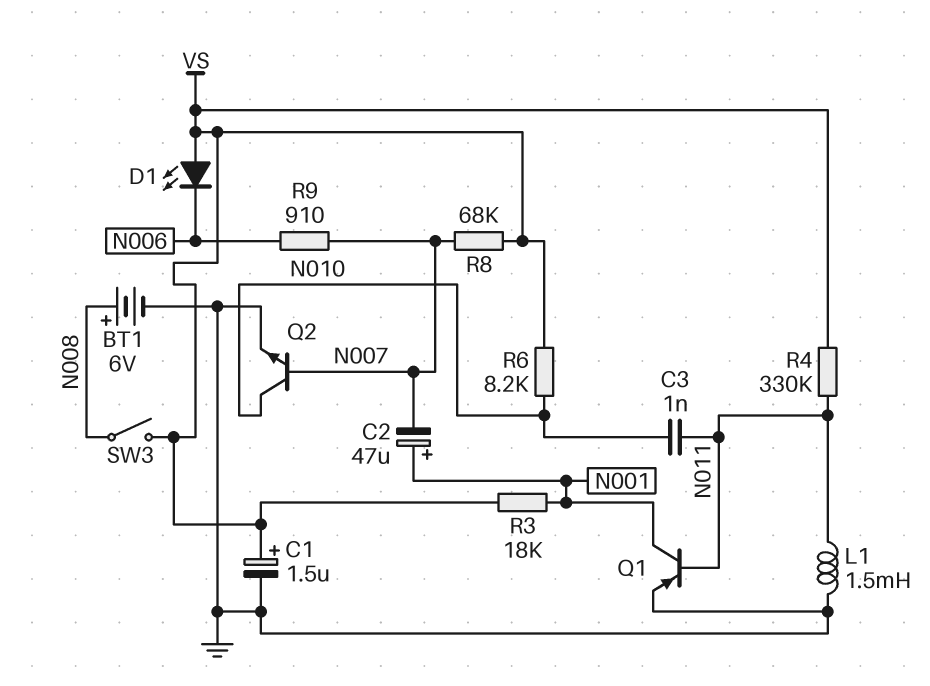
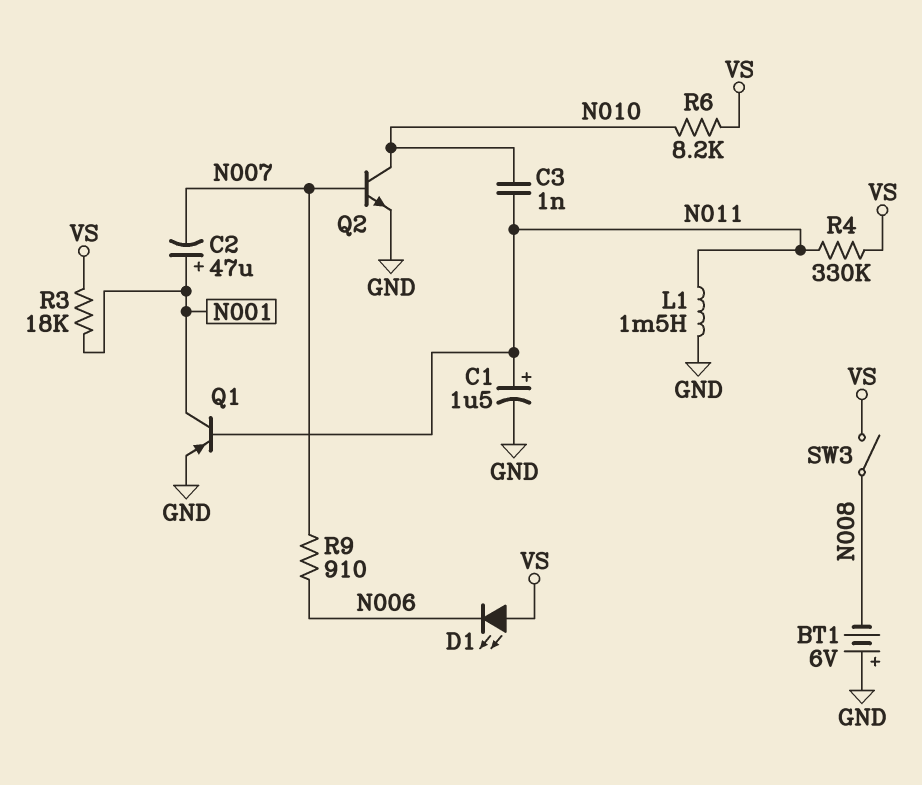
BT1: 6V (plus N008, minus GND) -> 6V (plus GND, minus N008)
C1: 1.5uF (plus VS, minus GND) -> 1.5uF (plus N011, minus GND)
R8: 68k (N007, VS) -> none

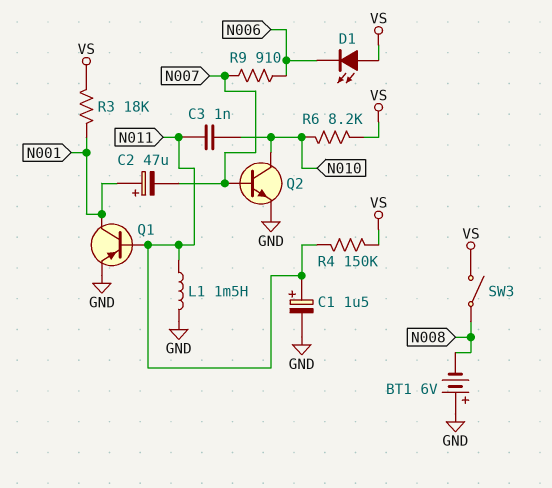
R4: 330k (N011, VS) -> 150k (N011, VS)

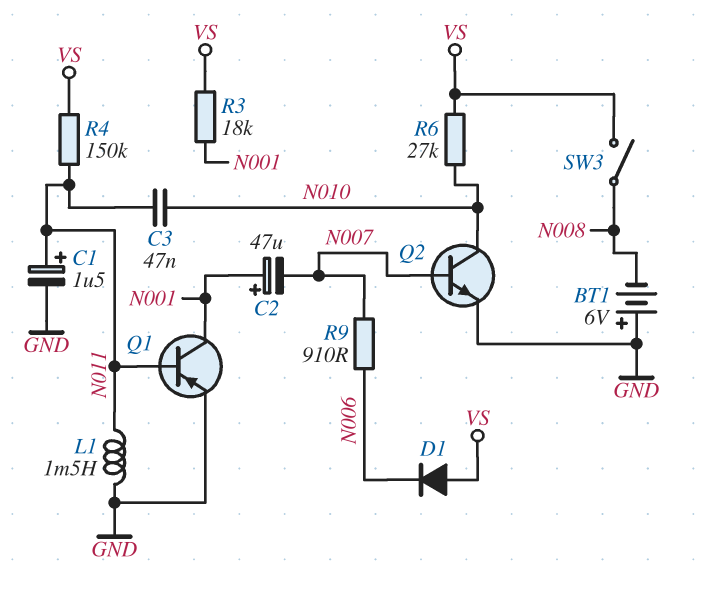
C3: 1nF (N010, N011) -> 47nF (N010, N011)
D1: LED (A VS, K N006) -> diode (A VS, K N006)
R6: 8.2k (N010, VS) -> 27k (N010, VS)

